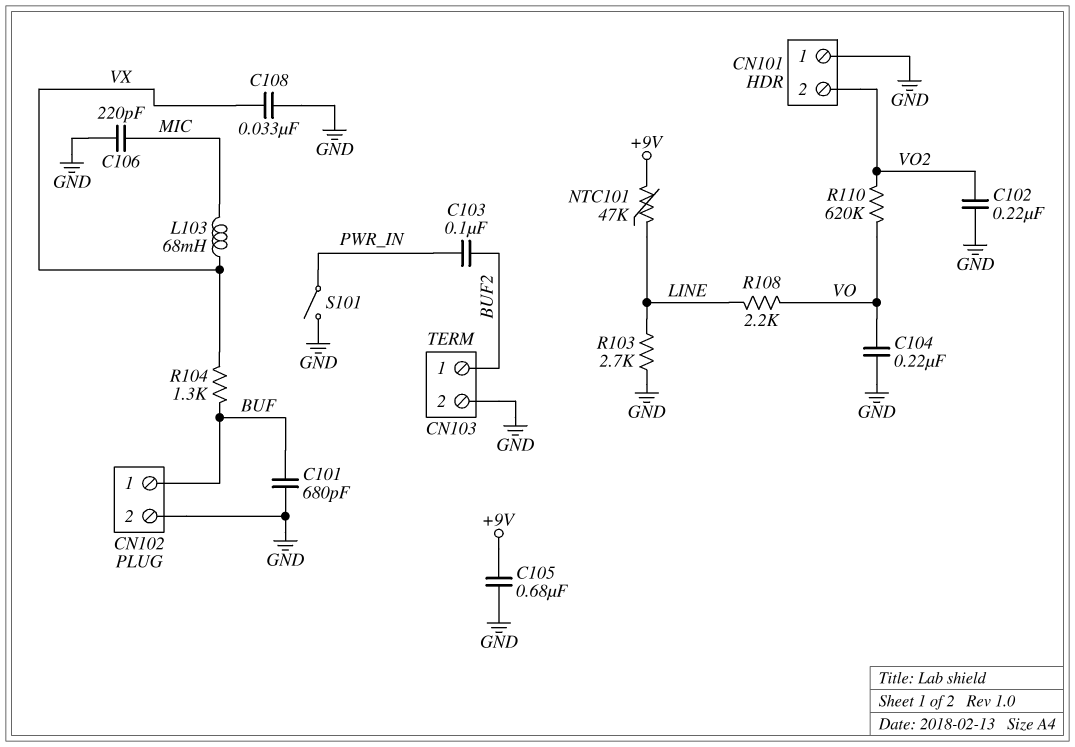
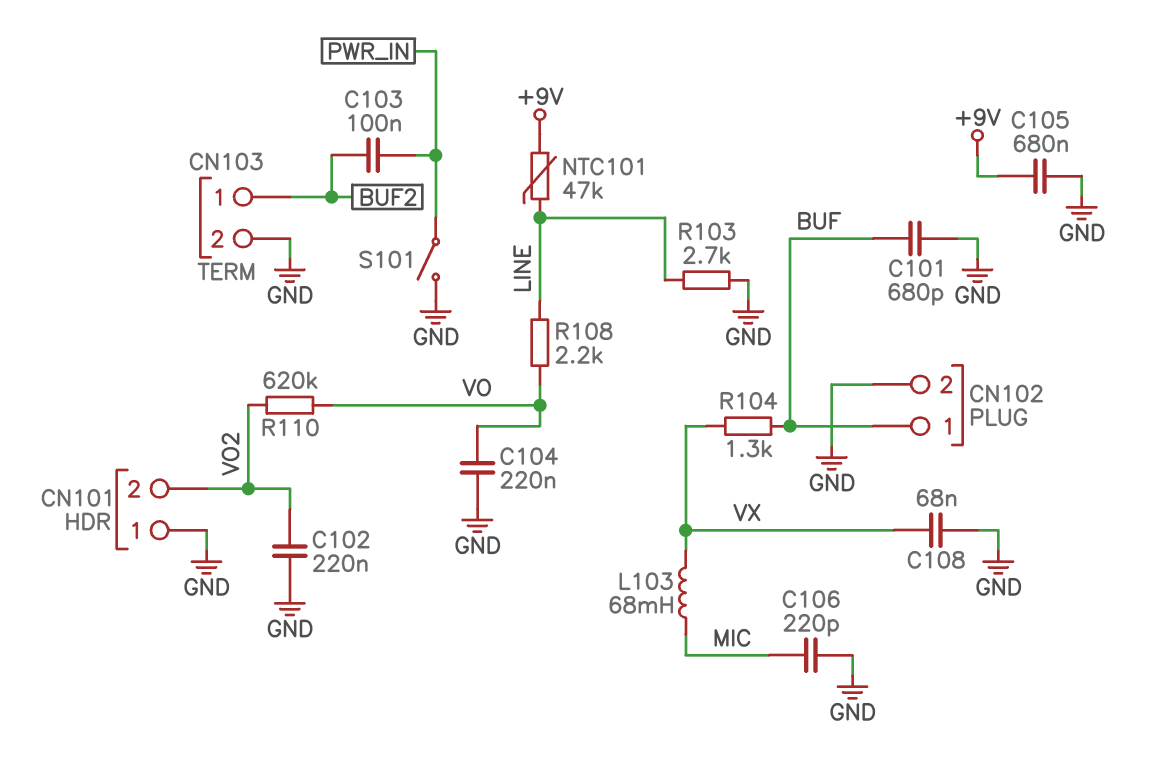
C108: 33nF (GND, VX) -> 68nF (GND, VX)

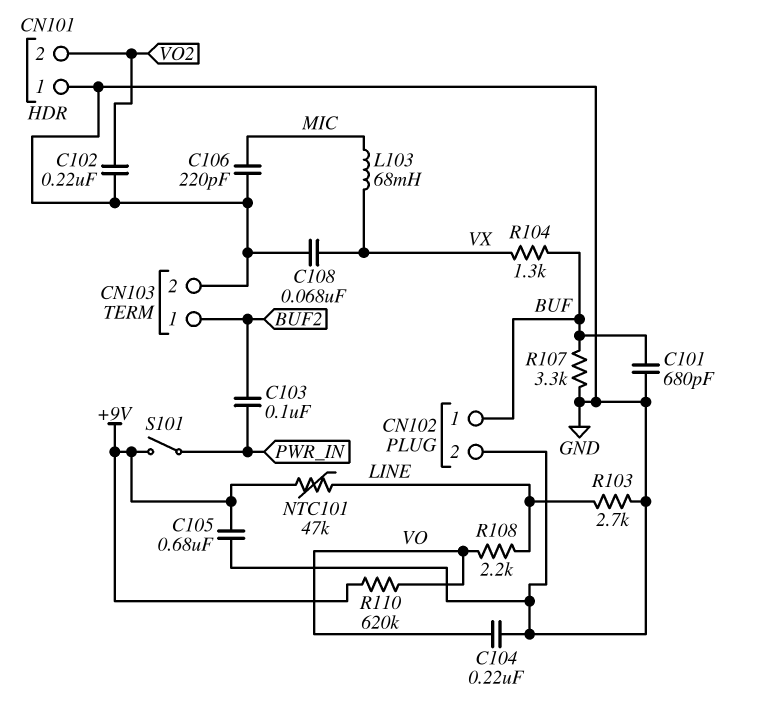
R107: none -> 3.3k (BUF, GND)
R110: 620k (VO, VO2) -> 620k (+9V, VO)
S101: switch (GND, PWR_IN) -> switch (+9V, PWR_IN)

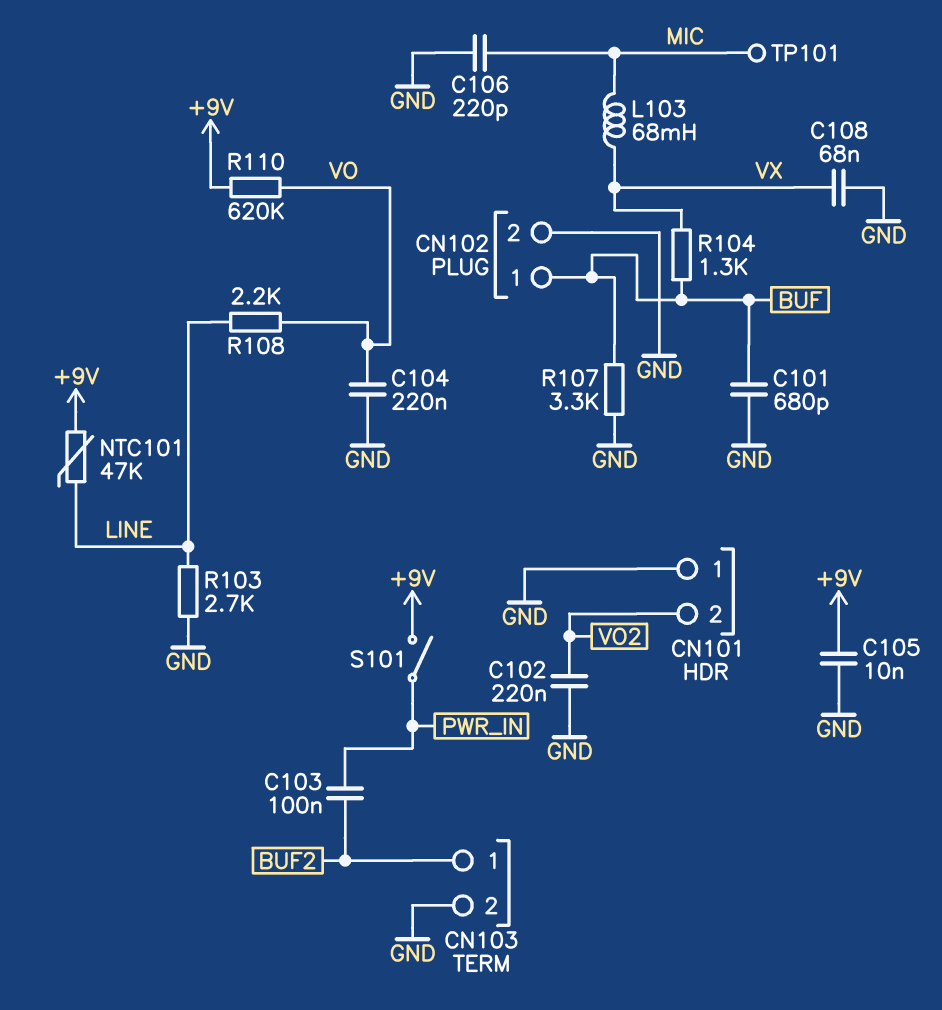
C105: 680nF (+9V, GND) -> 10nF (+9V, GND)
TP101: none -> test point (MIC)

